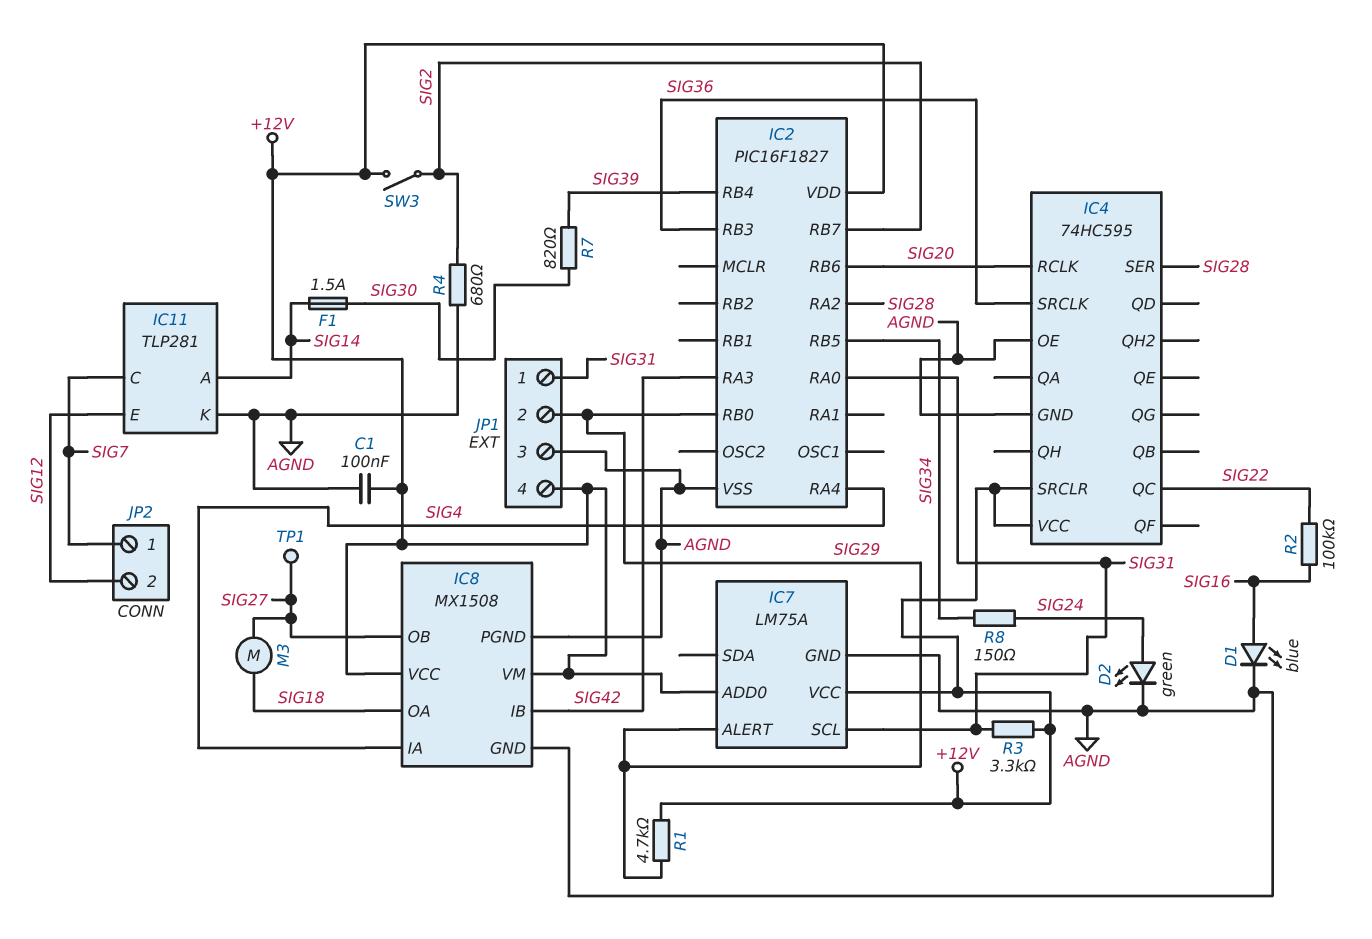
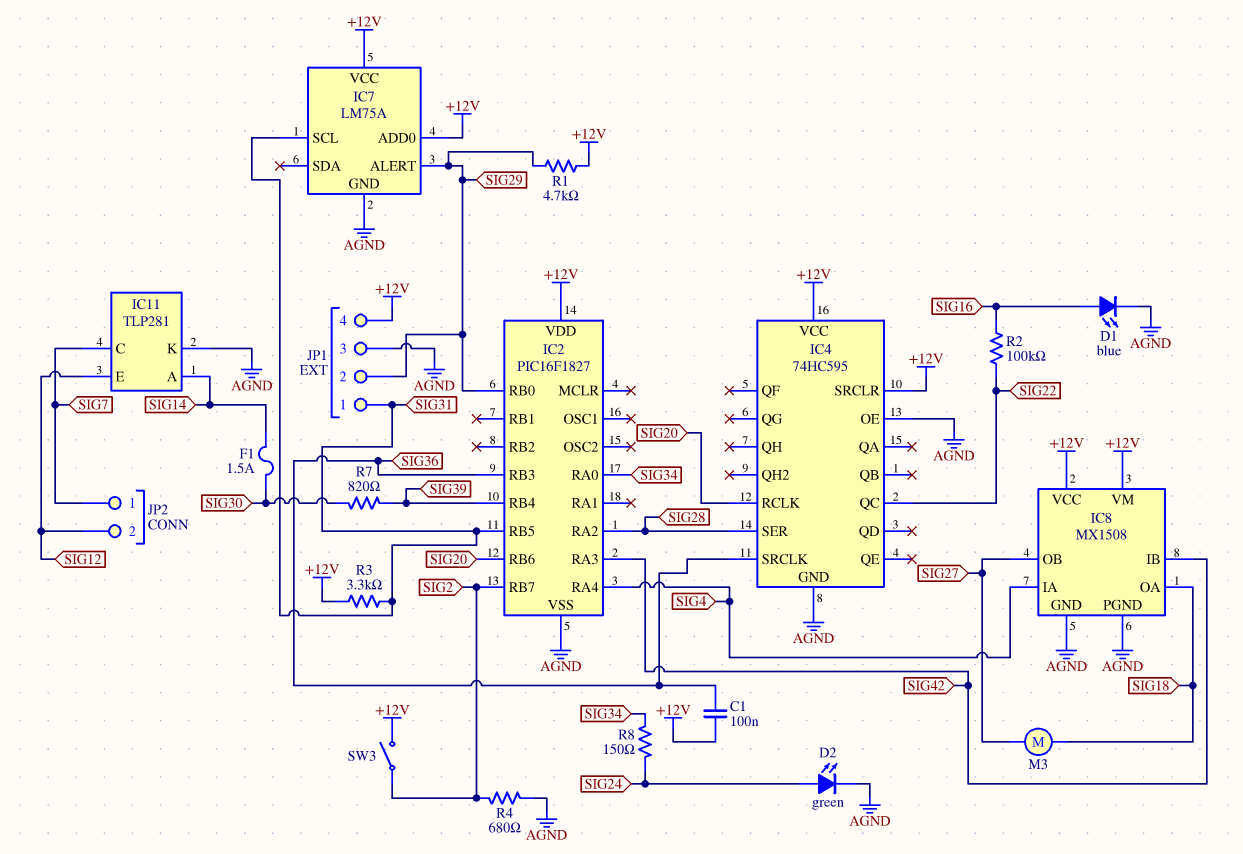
C1: 100nF (+12V, AGND) -> 100nF (+12V, SIG36)
IC2 pin RA0: SIG31 -> SIG34
IC2 pin RB5: SIG34 -> SIG31
TP1: test point (SIG27) -> none

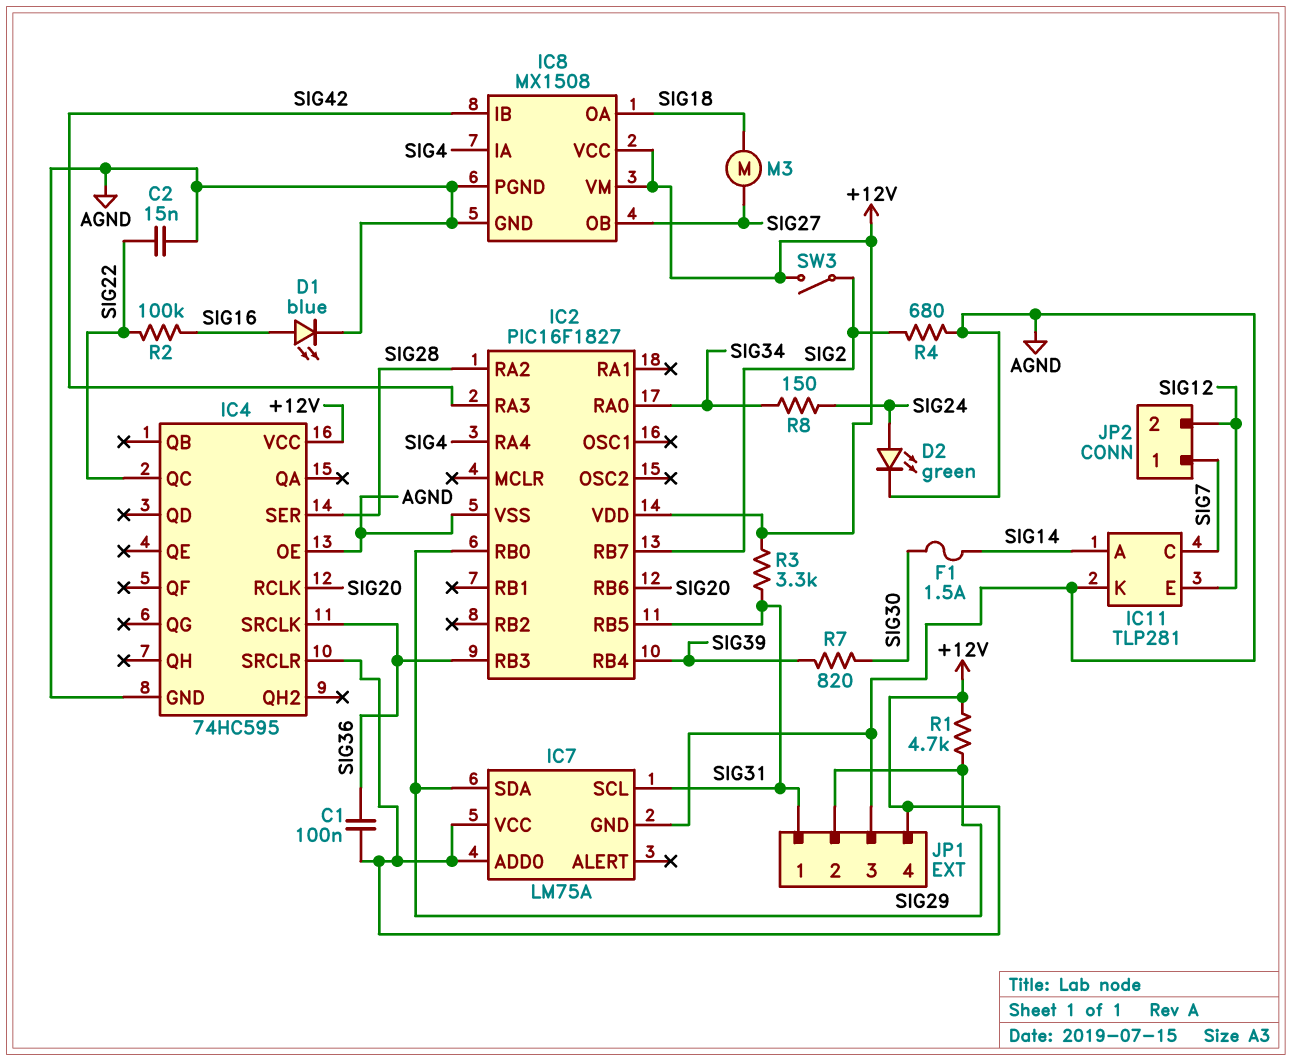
C2: none -> 15nF (AGND, SIG22)
IC7 pin ALERT: SIG29 -> none
IC7 pin SDA: none -> SIG29

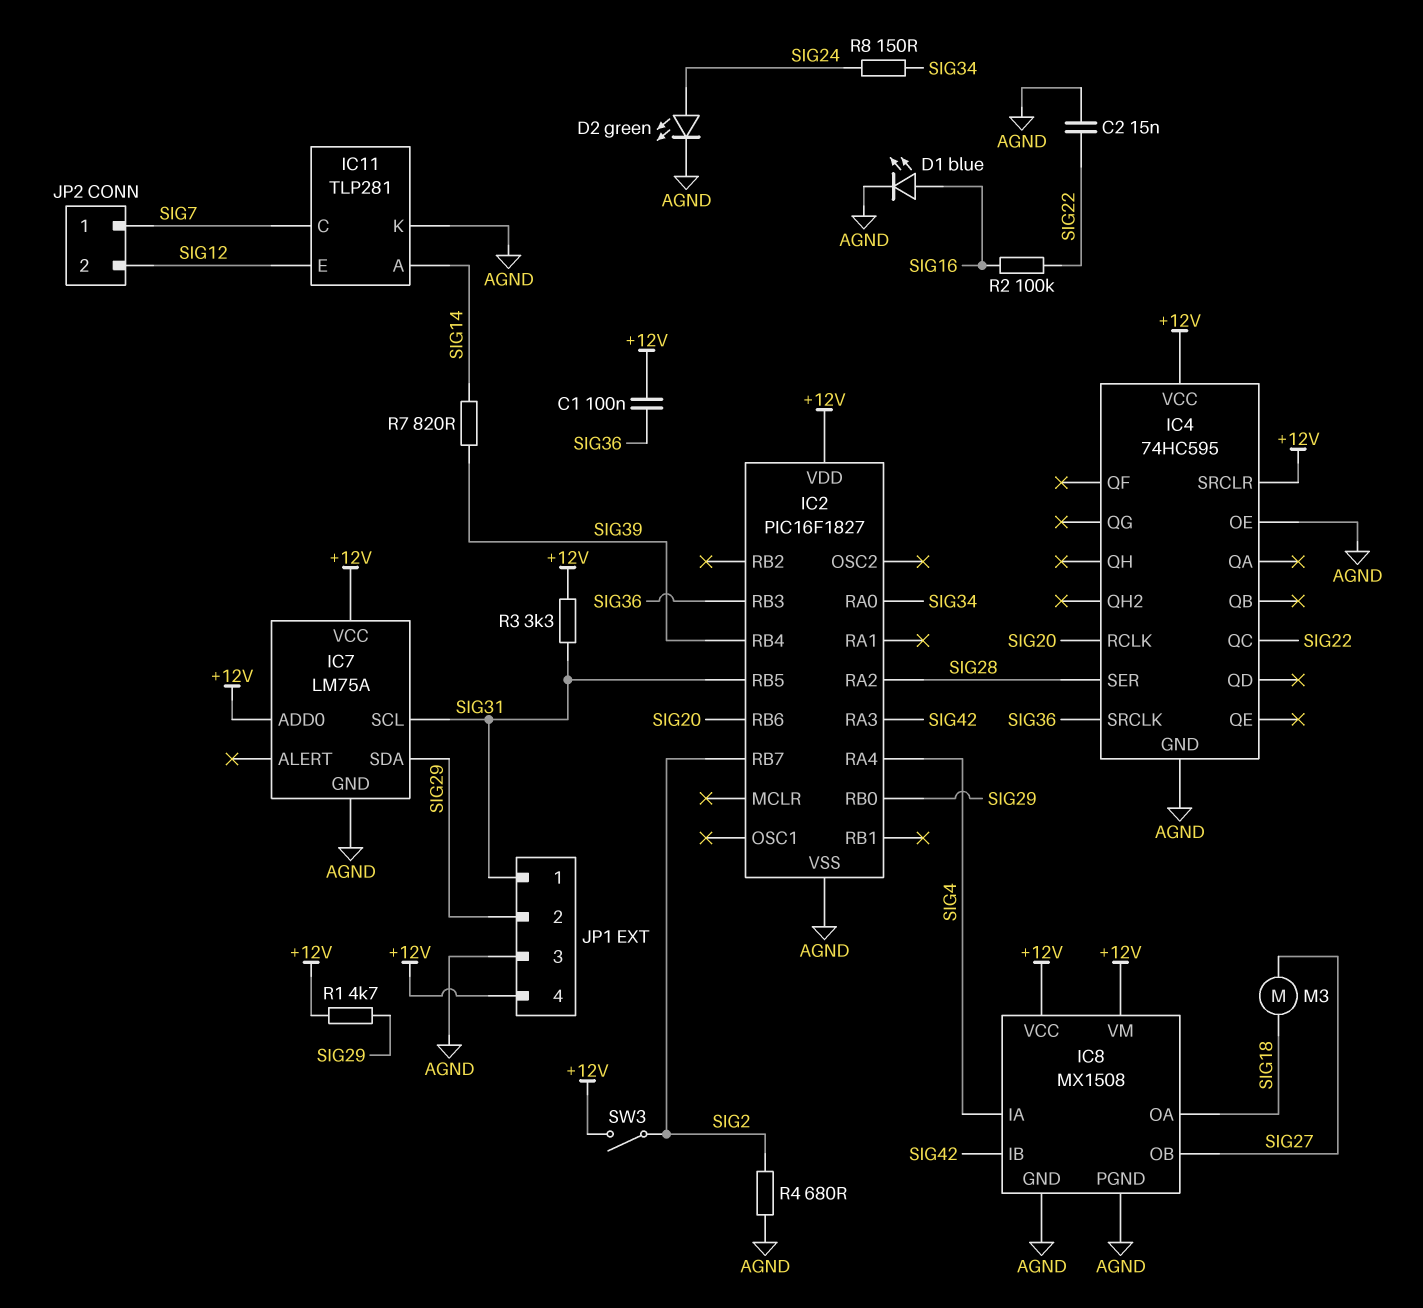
F1: 1.5A (SIG14, SIG30) -> none
R7: 820 (SIG30, SIG39) -> 820 (SIG14, SIG39)

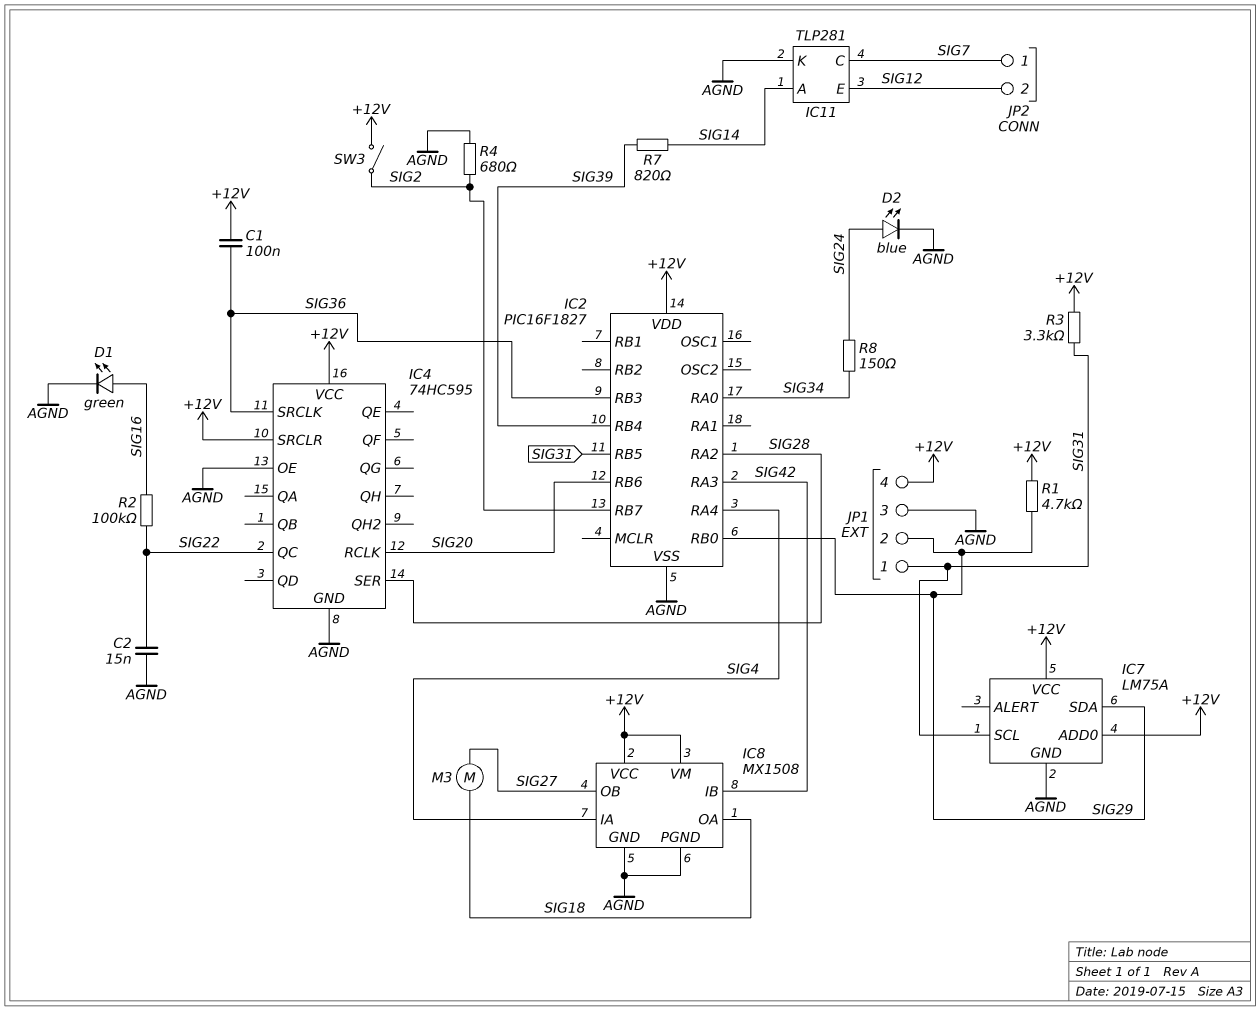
D1: LED blue (A SIG16, K AGND) -> LED green (A SIG16, K AGND)
D2: LED green (A SIG24, K AGND) -> LED blue (A SIG24, K AGND)

